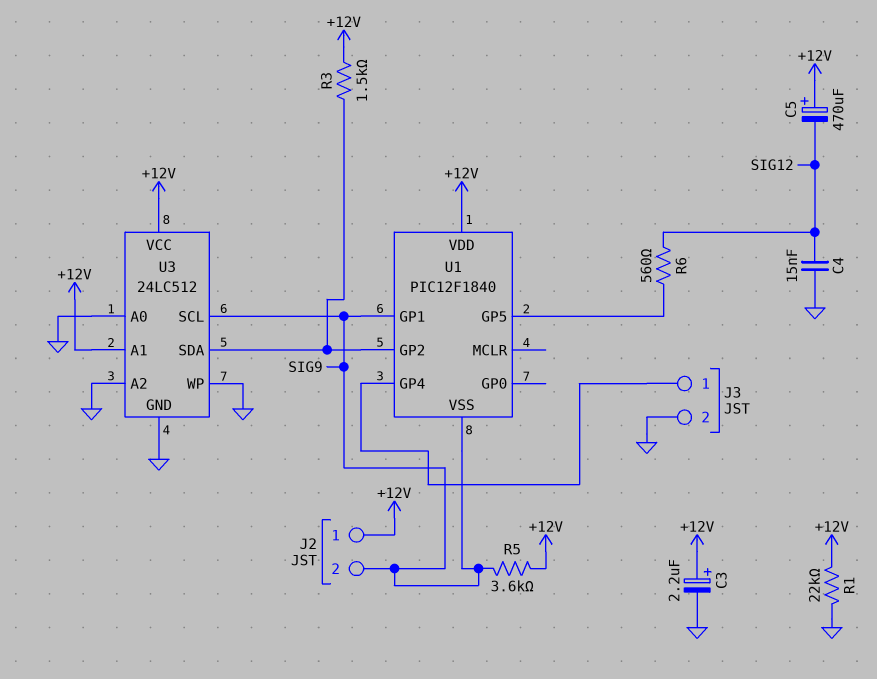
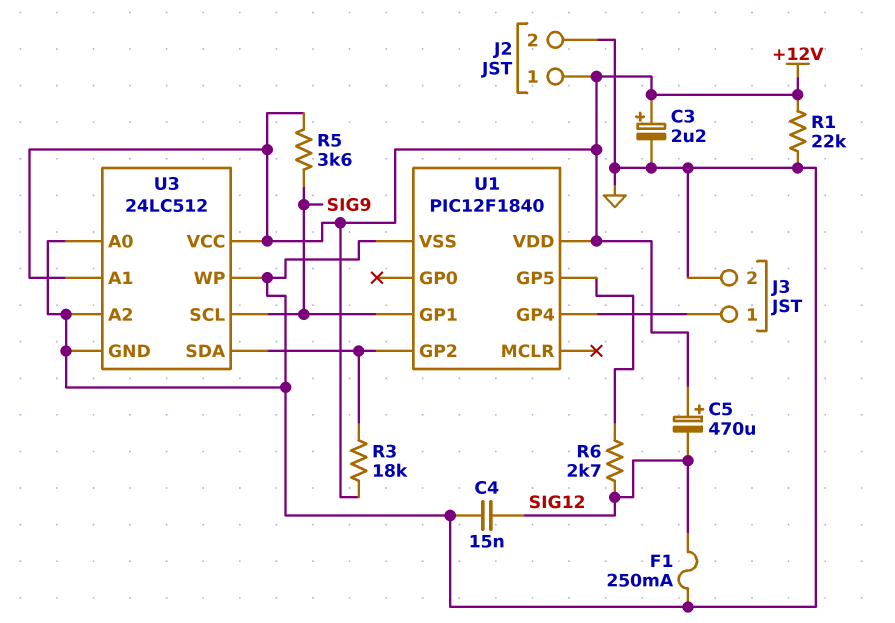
F1: none -> 250mA (GND, SIG12)
J2 pin 2: SIG9 -> GND
R3: 1.5k (+12V, U1/GP2) -> 18k (+12V, U1/GP2)
R6: 560 (SIG12, U1/GP5) -> 2.7k (SIG12, U1/GP5)
U1 pin VSS: SIG9 -> GND

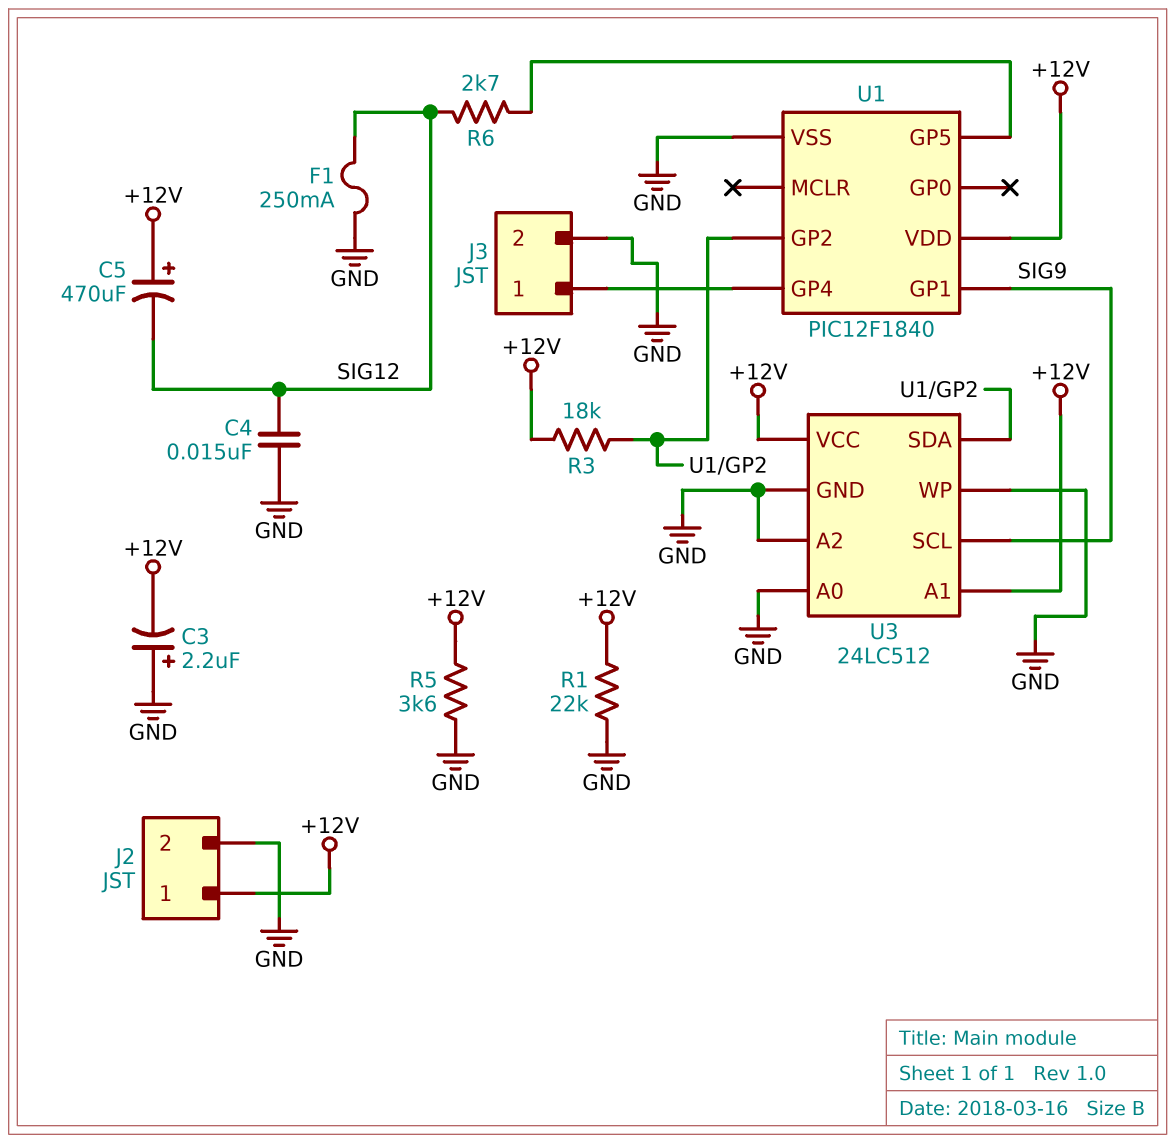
C3: 2.2uF (plus +12V, minus GND) -> 2.2uF (plus GND, minus +12V)
R5: 3.6k (+12V, SIG9) -> 3.6k (+12V, GND)

